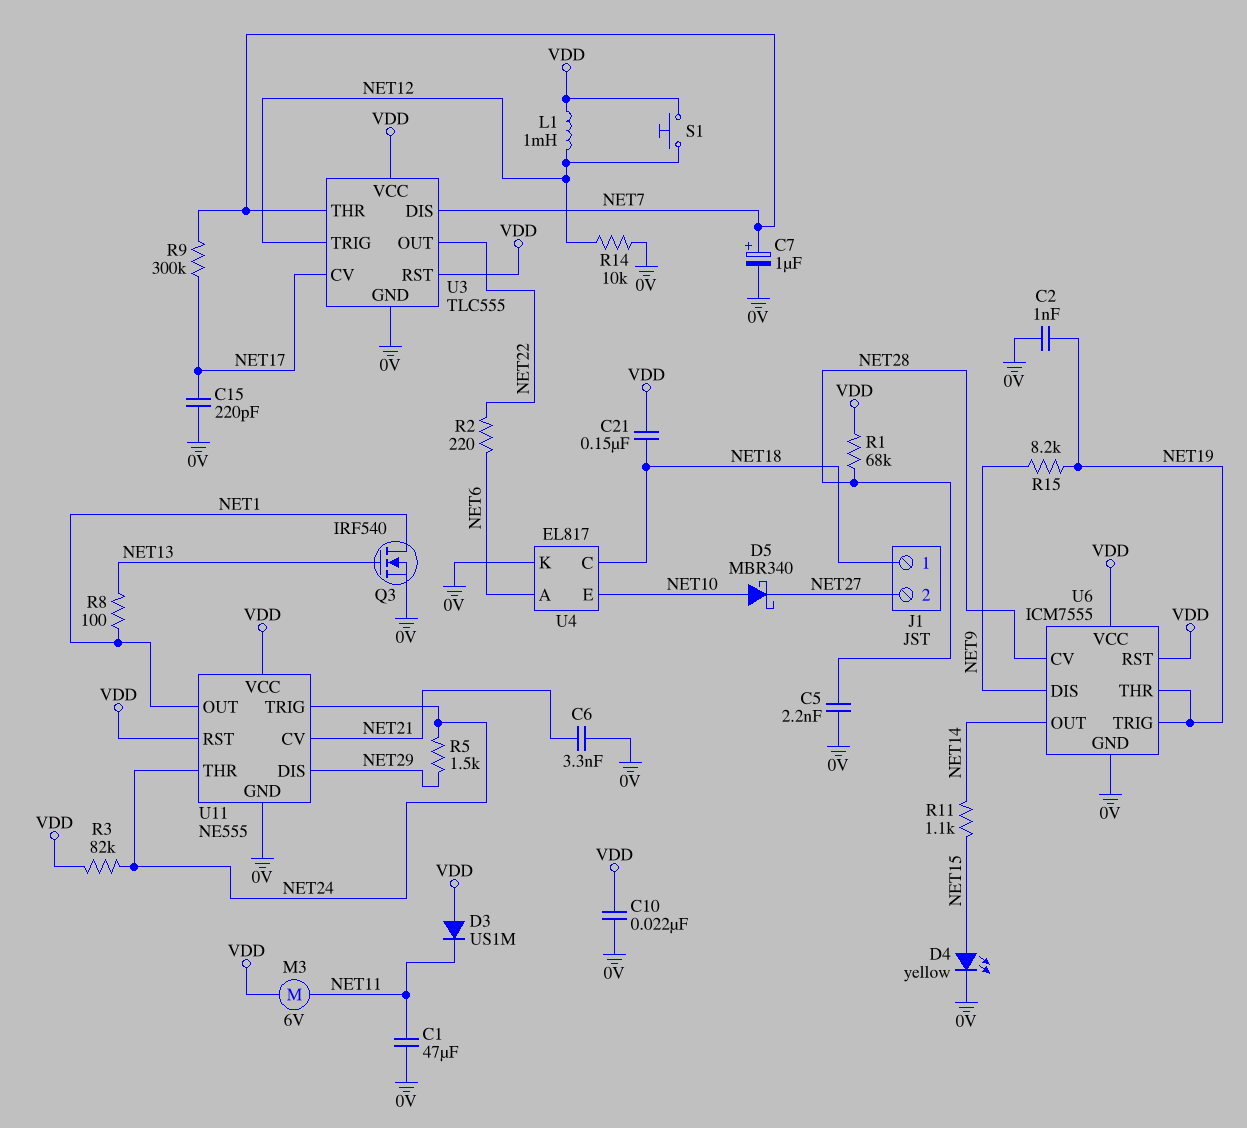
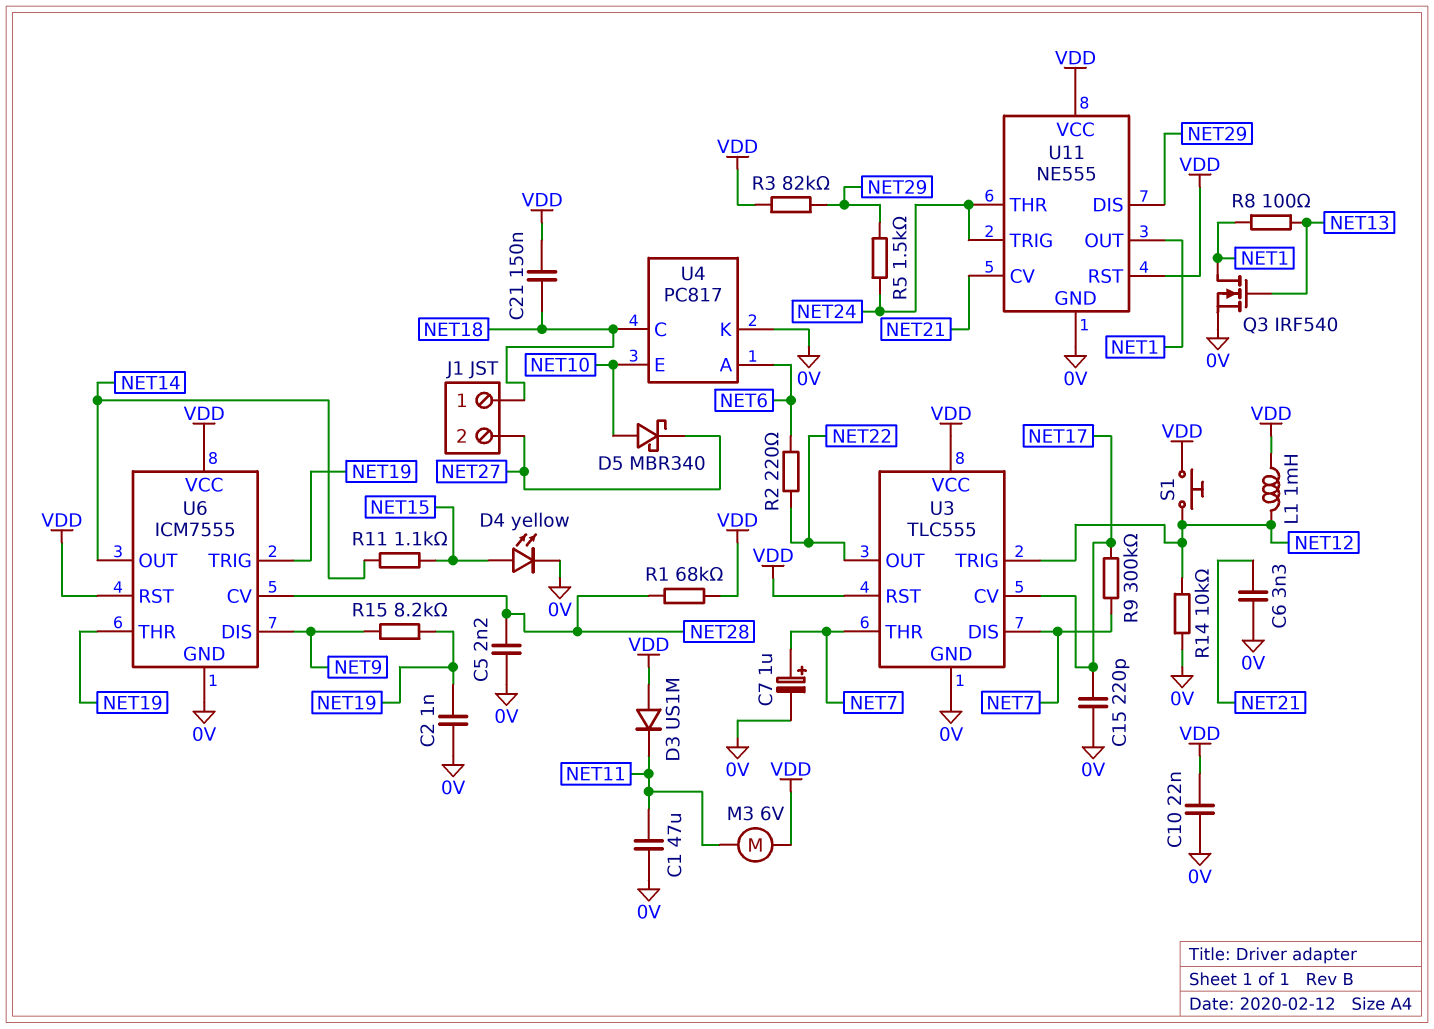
R3: 82k (NET24, VDD) -> 82k (NET29, VDD)
U4: EL817 -> PC817

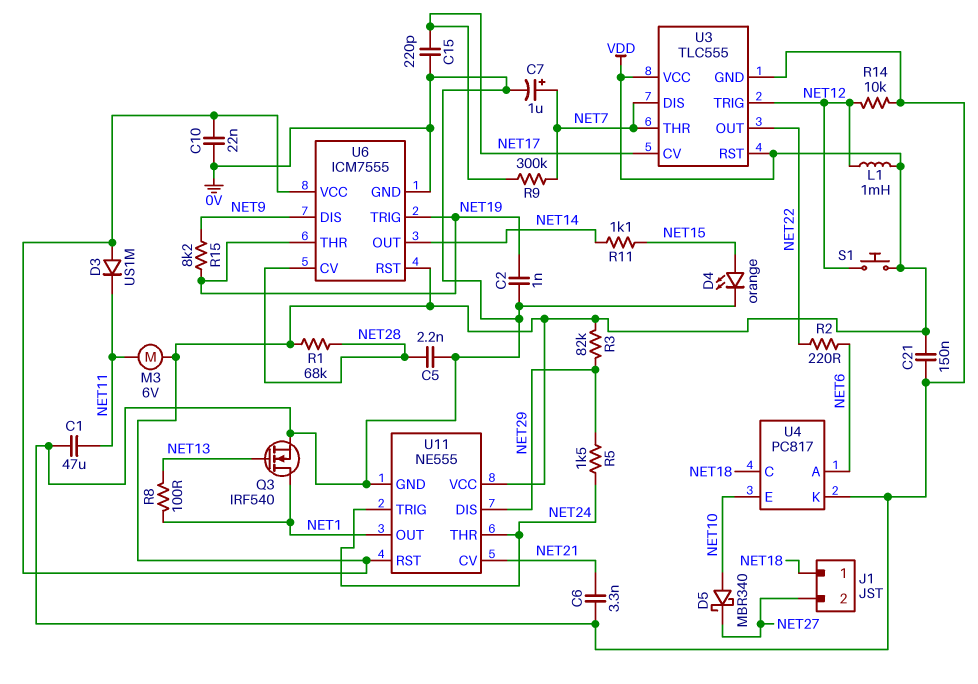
C21: 150nF (NET18, VDD) -> 150nF (0V, VDD)
D4: LED yellow (A NET15, K 0V) -> LED orange (A NET15, K 0V)

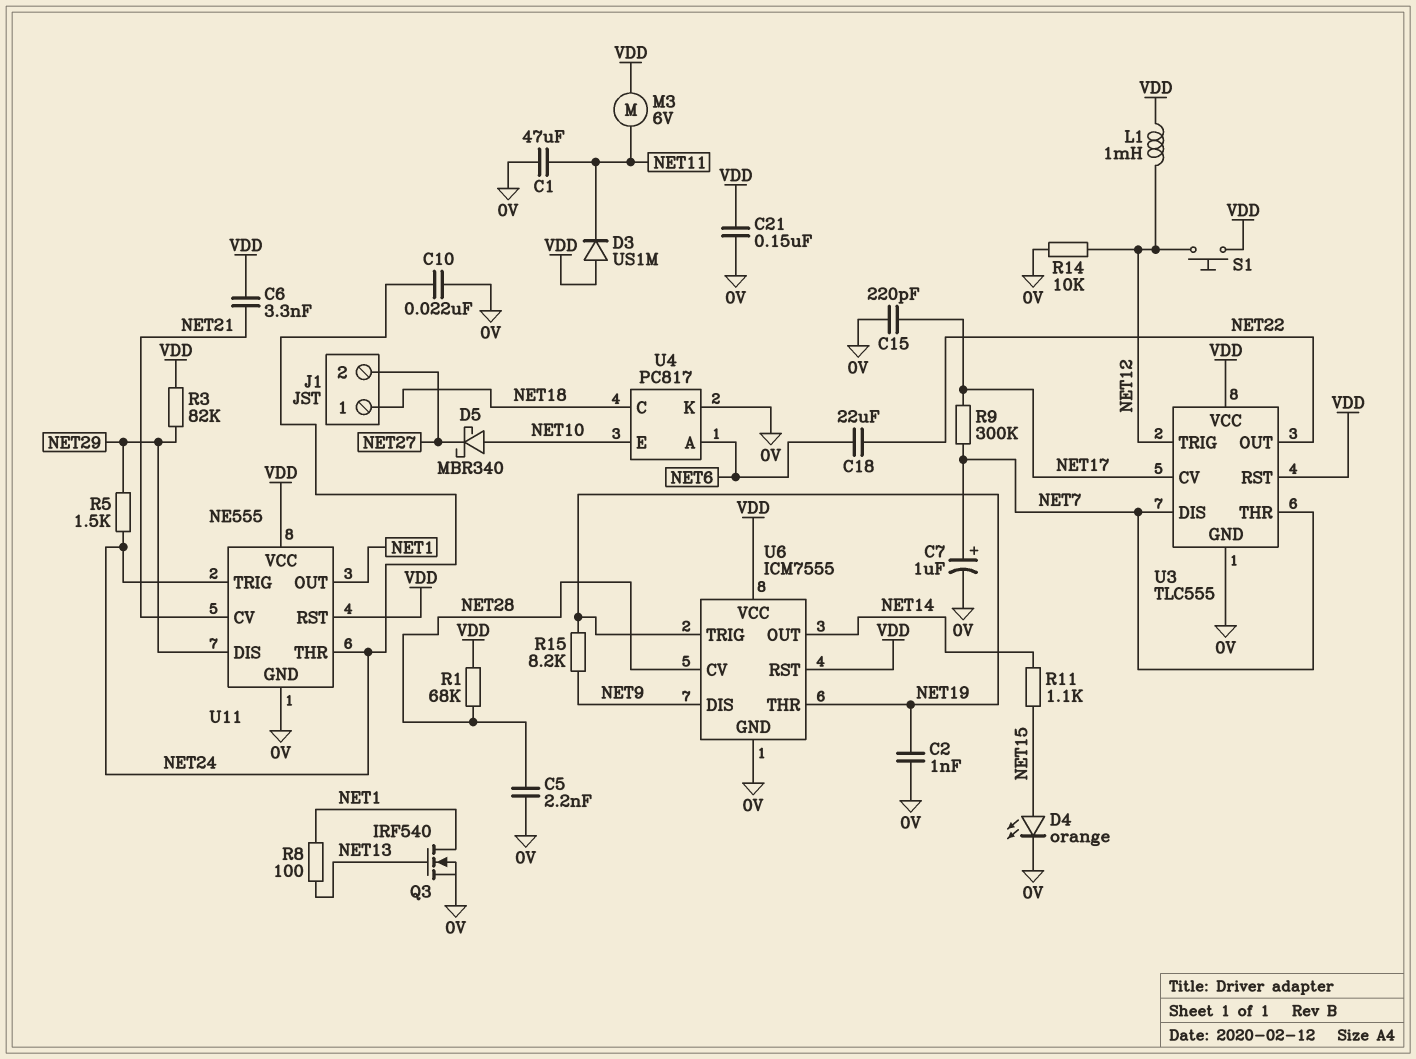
C6: 3.3nF (0V, NET21) -> 3.3nF (NET21, VDD)
C10: 22nF (0V, VDD) -> 22nF (0V, NET24)
C18: none -> 22uF (NET6, NET22)
R2: 220 (NET6, NET22) -> none

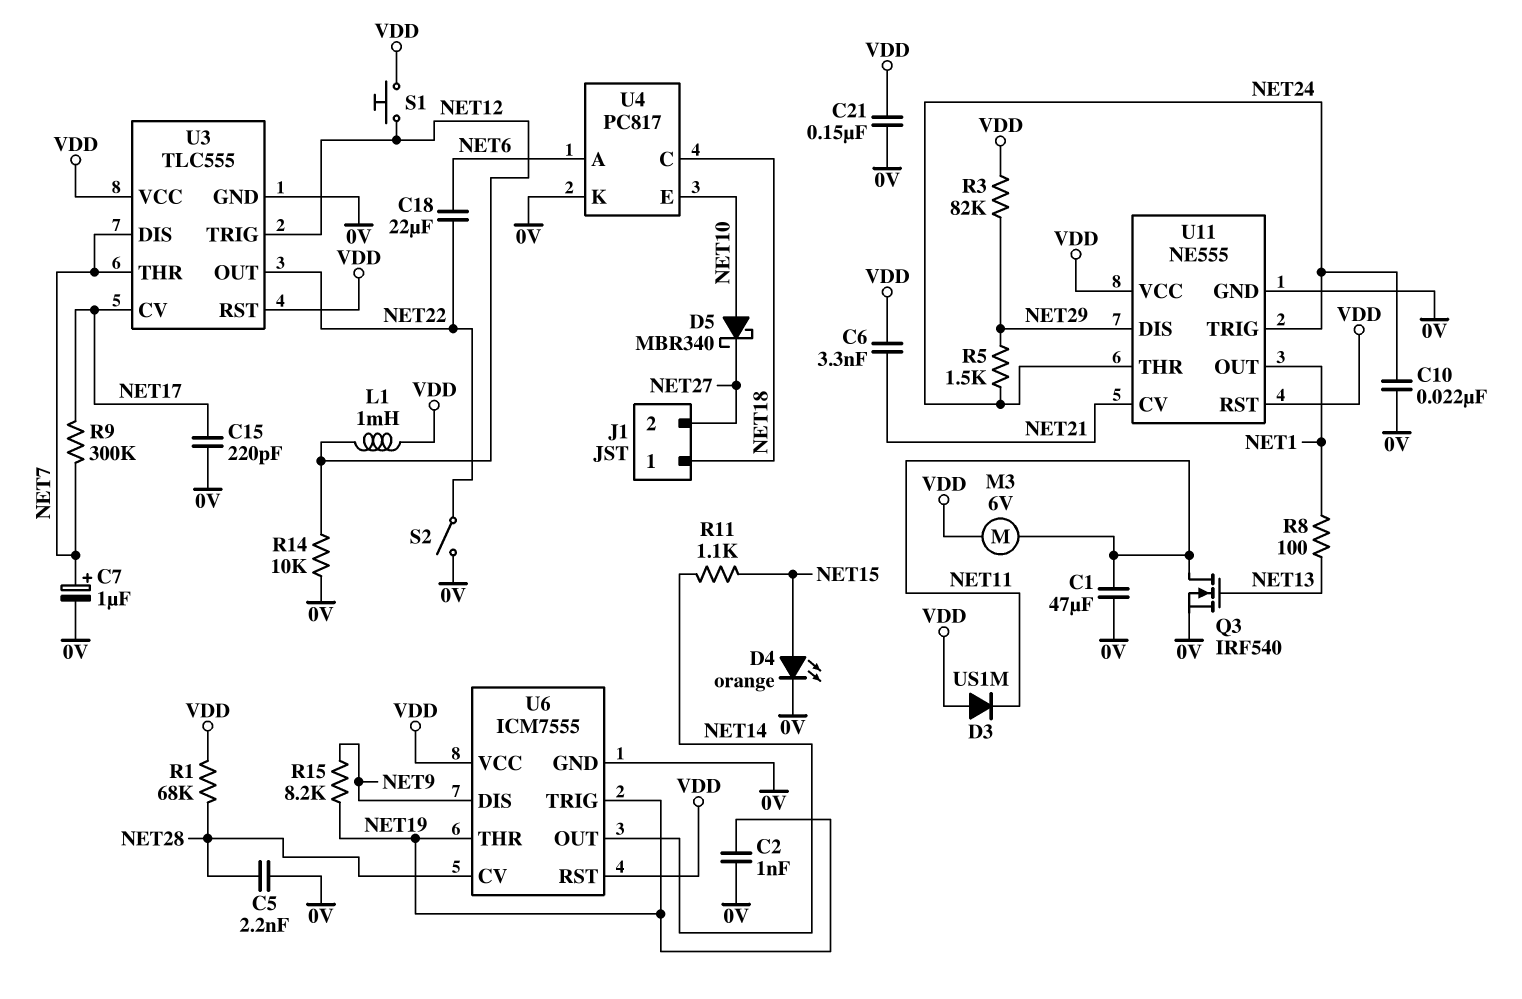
Q3: NMOS IRF540 (G NET13, D NET1, S 0V) -> NMOS IRF540 (G NET13, D NET11, S 0V)
S2: none -> switch (0V, NET22)

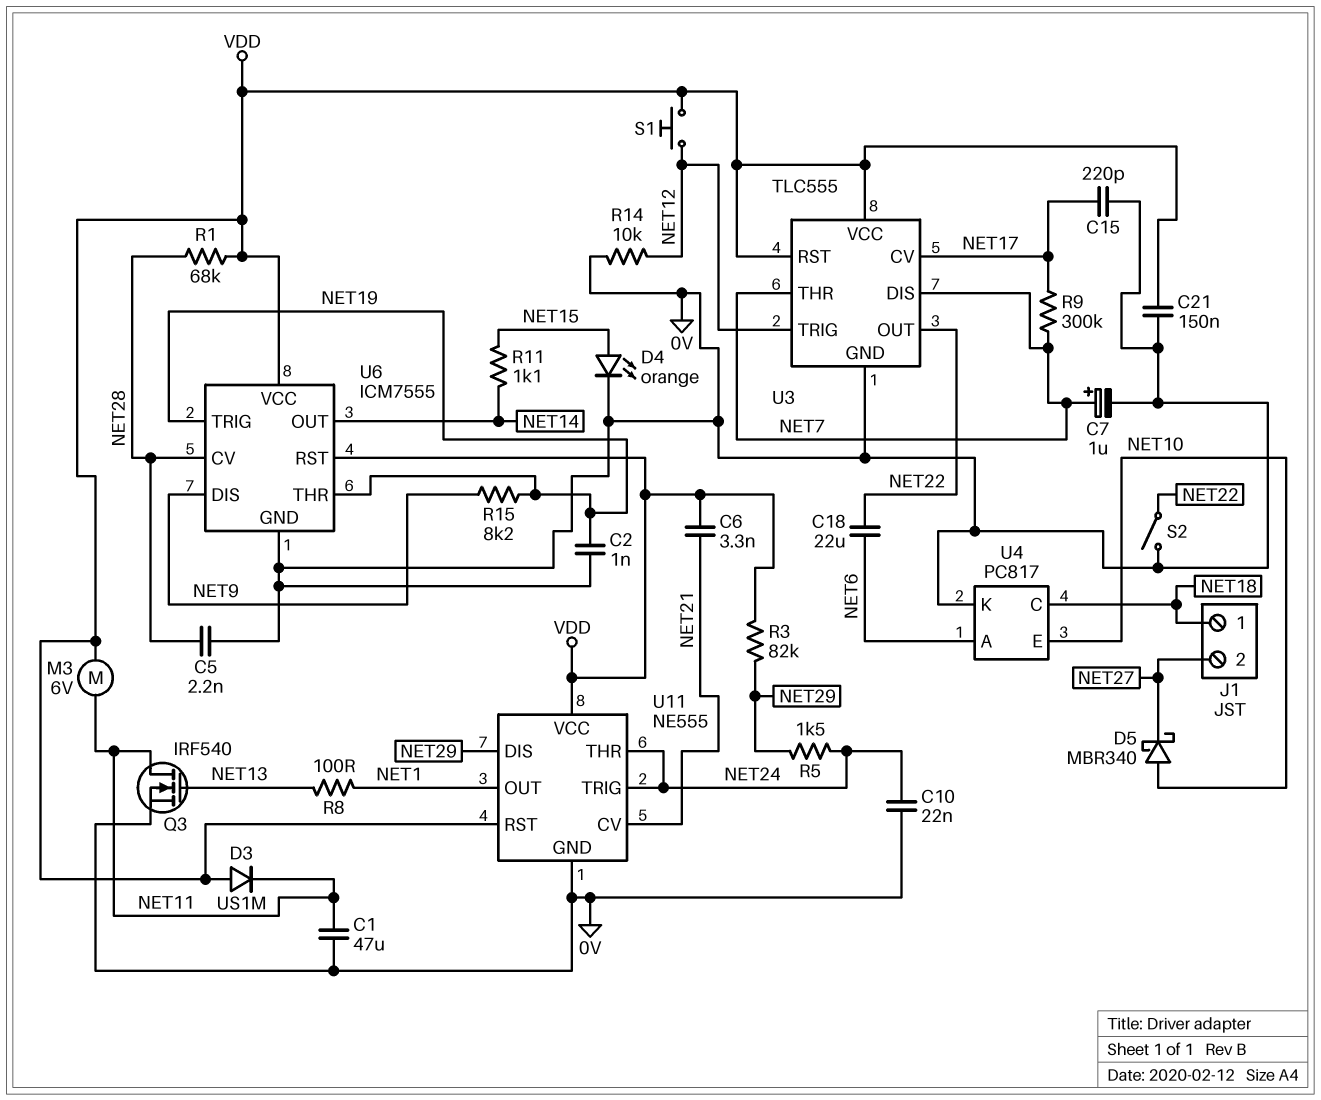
L1: 1mH (NET12, VDD) -> none

